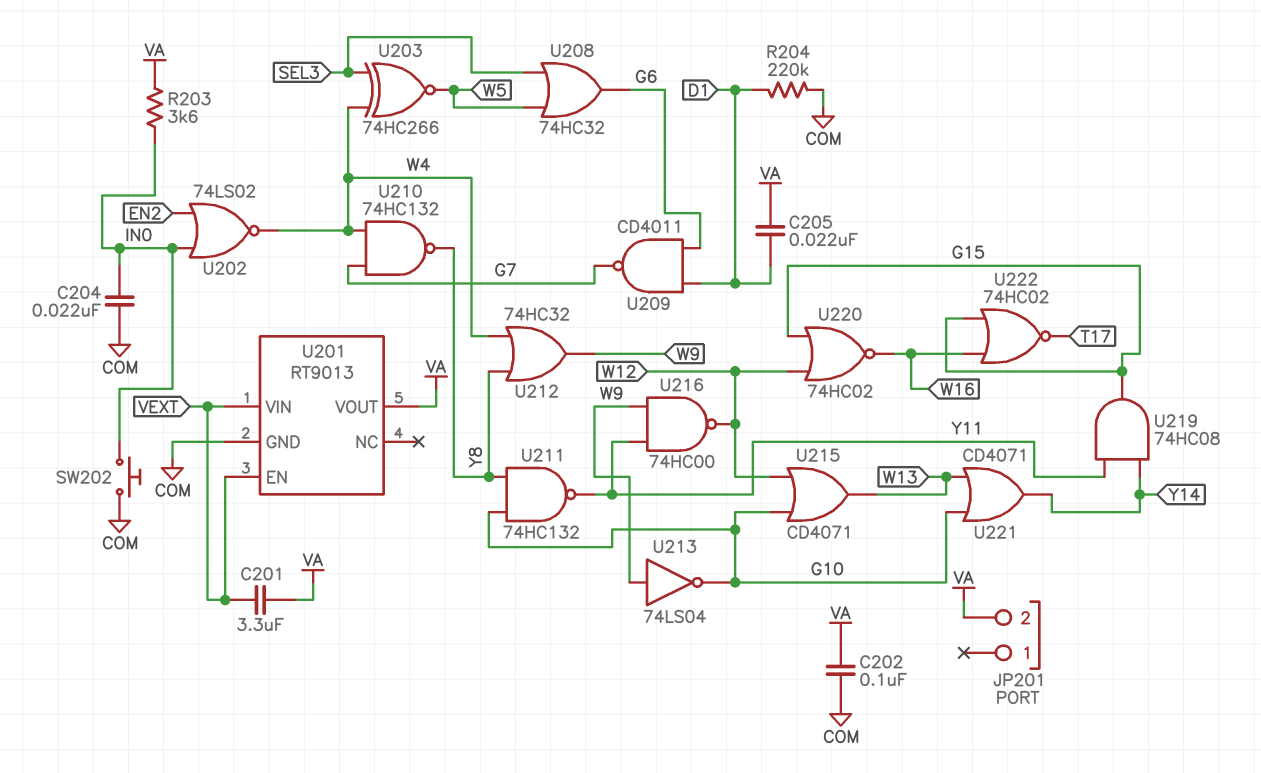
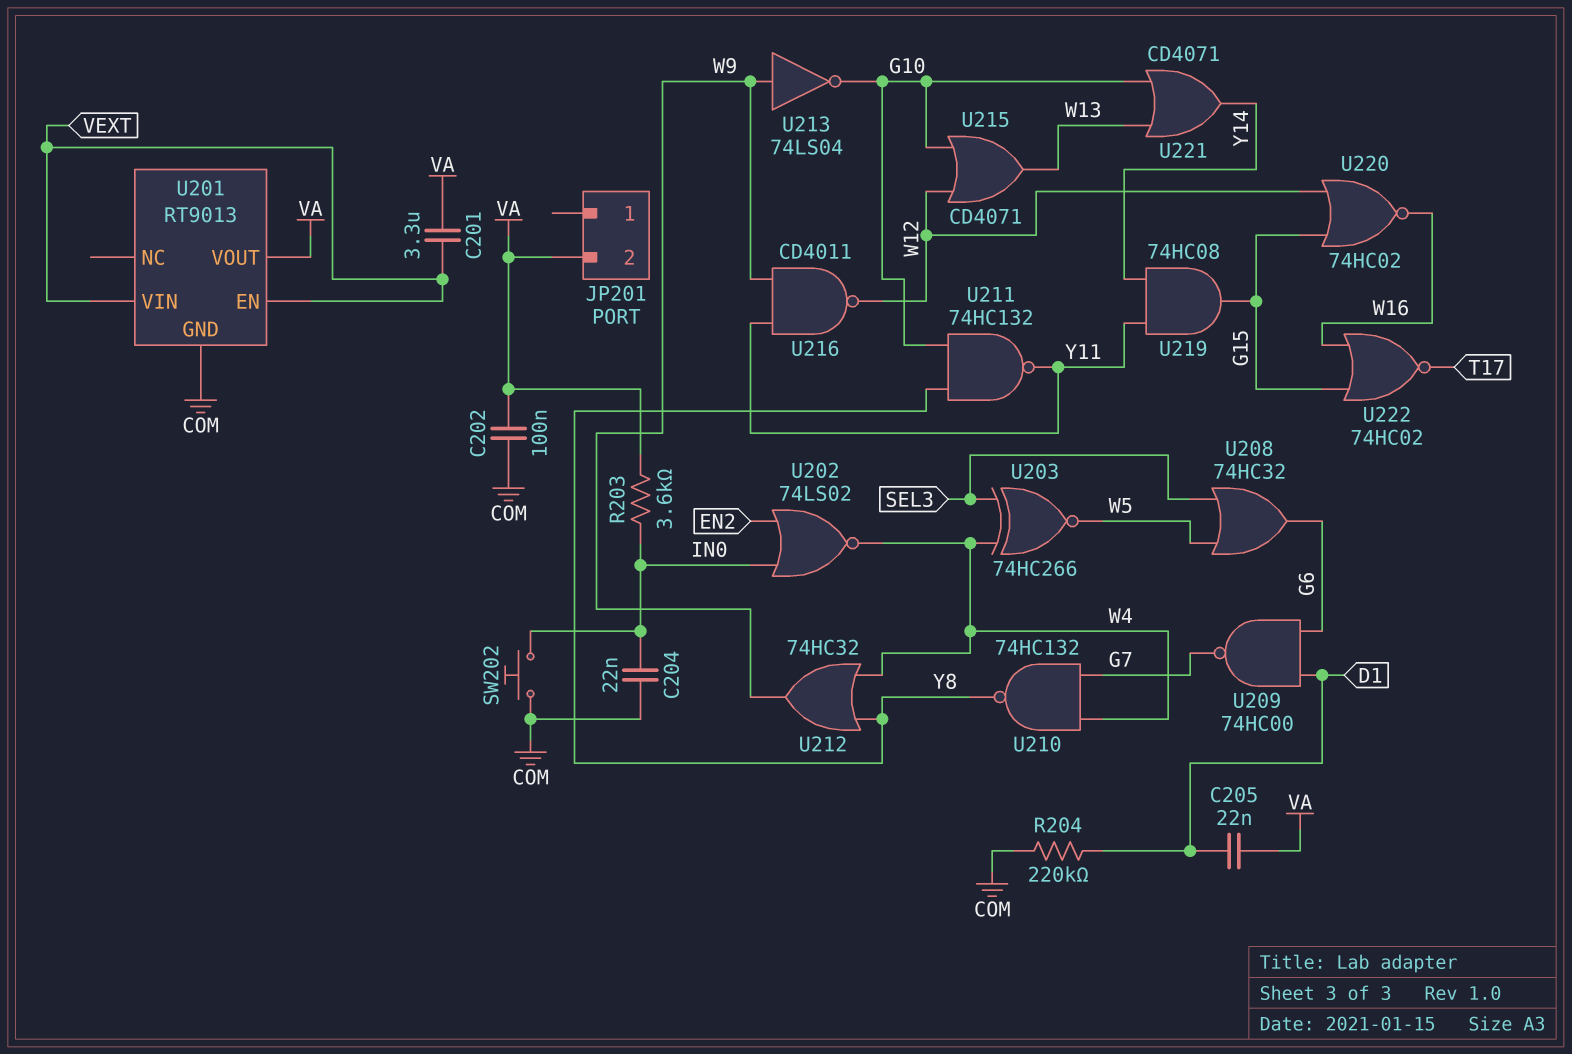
U209: NAND CD4011 (in D1, in G6, out G7) -> NAND 74HC00 (in D1, in G6, out G7)
U216: NAND 74HC00 (in W9, in Y11, out W12) -> NAND CD4011 (in W9, in Y11, out W12)

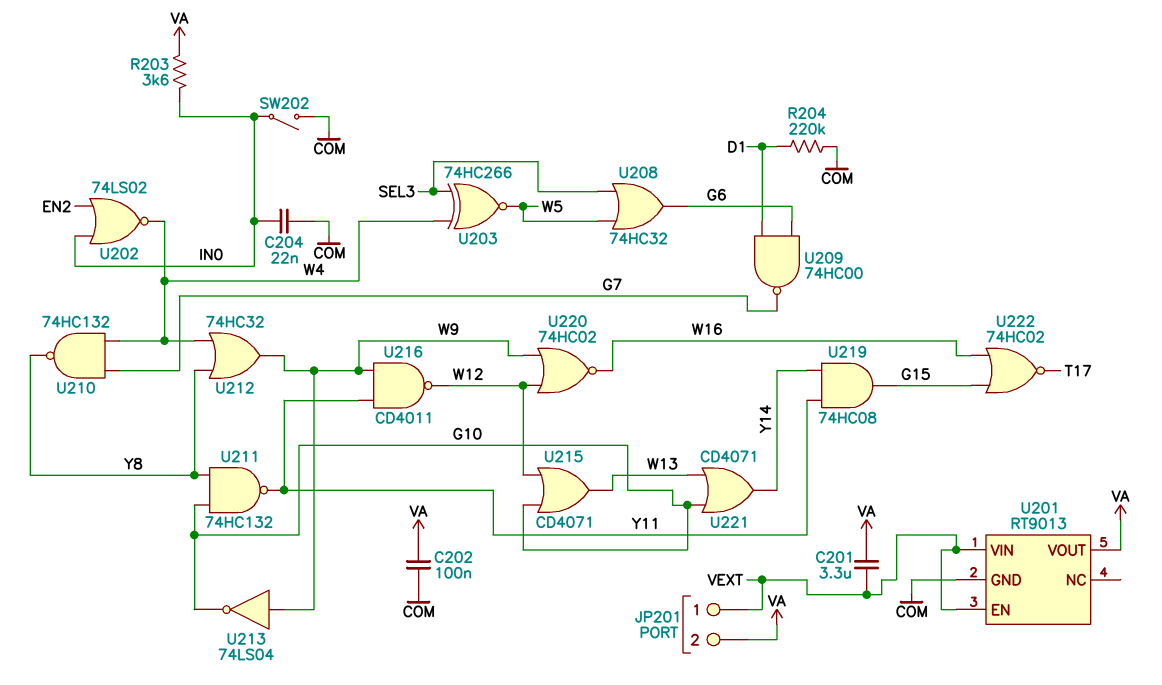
C205: 22nF (D1, VA) -> none
JP201 pin 1: none -> VEXT
SW202: button (COM, IN0) -> switch (COM, IN0)
U220: NOR 74HC02 (in G15, in W12, out W16) -> NOR 74HC02 (in W9, in W12, out W16)

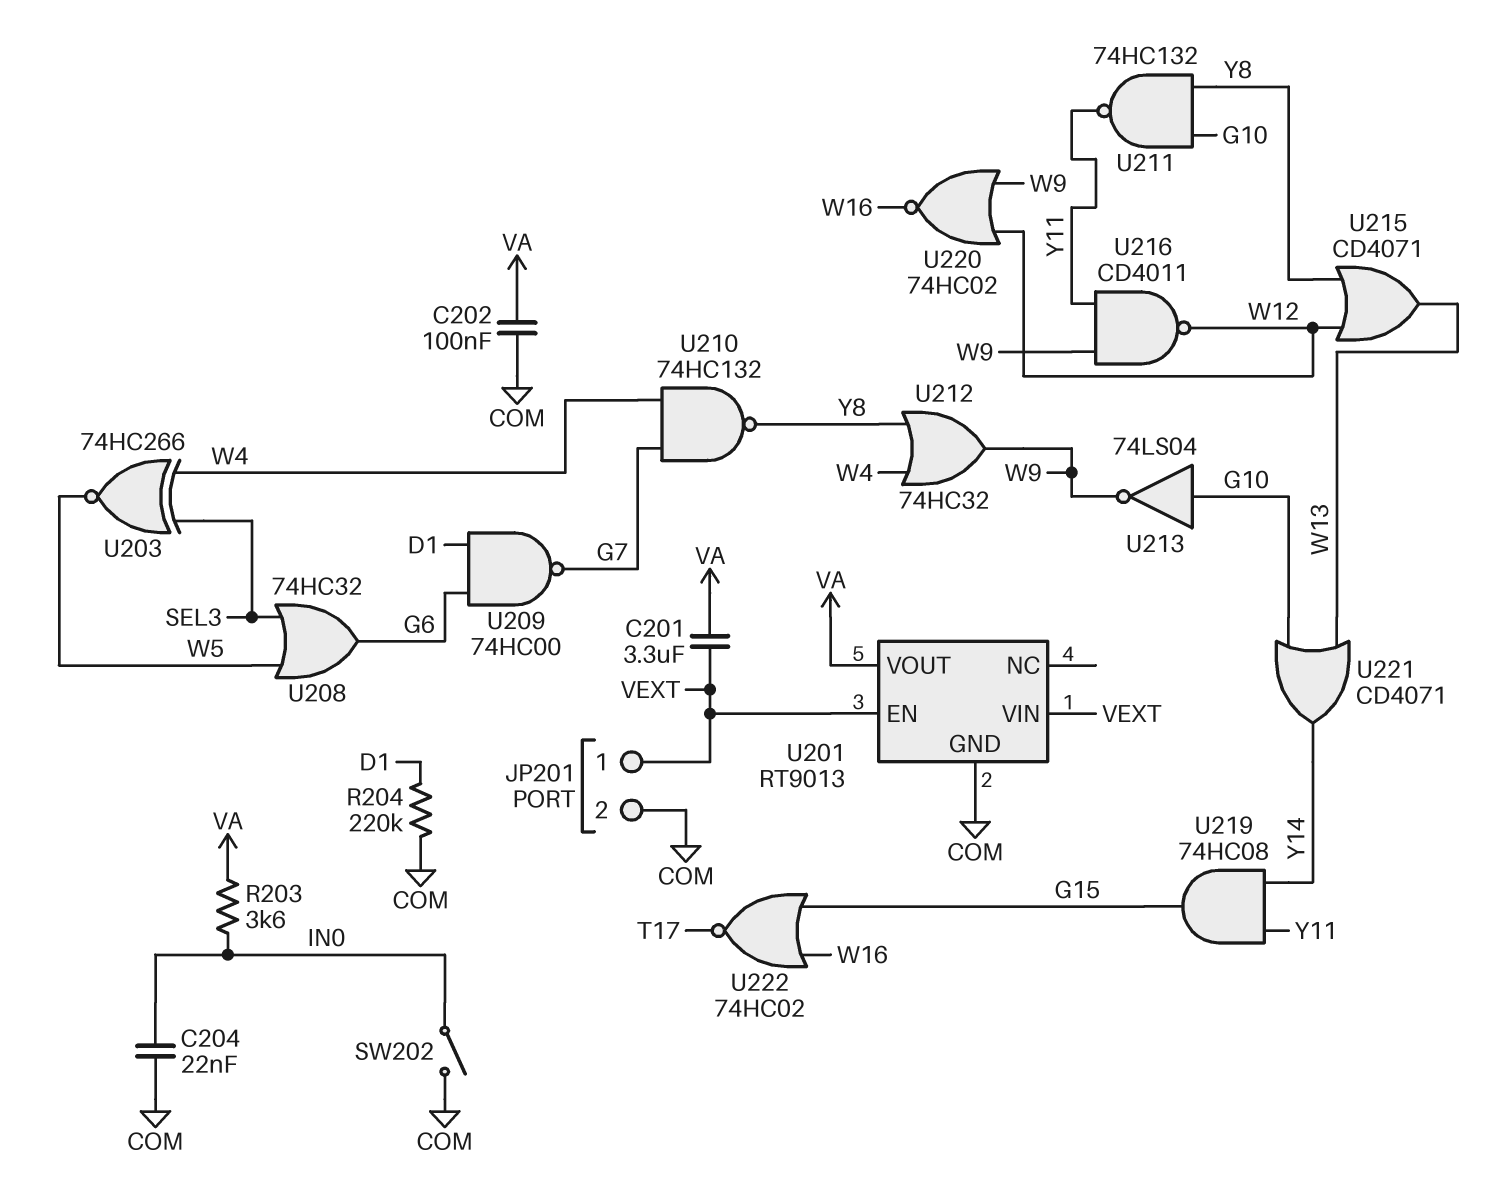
JP201 pin 2: VA -> COM
U202: NOR 74LS02 (in EN2, in IN0, out W4) -> none
U213: NOT 74LS04 (in W9, out G10) -> NOT 74LS04 (in G10, out W9)
U215: OR CD4071 (in G10, in W12, out W13) -> OR CD4071 (in W12, in Y8, out W13)

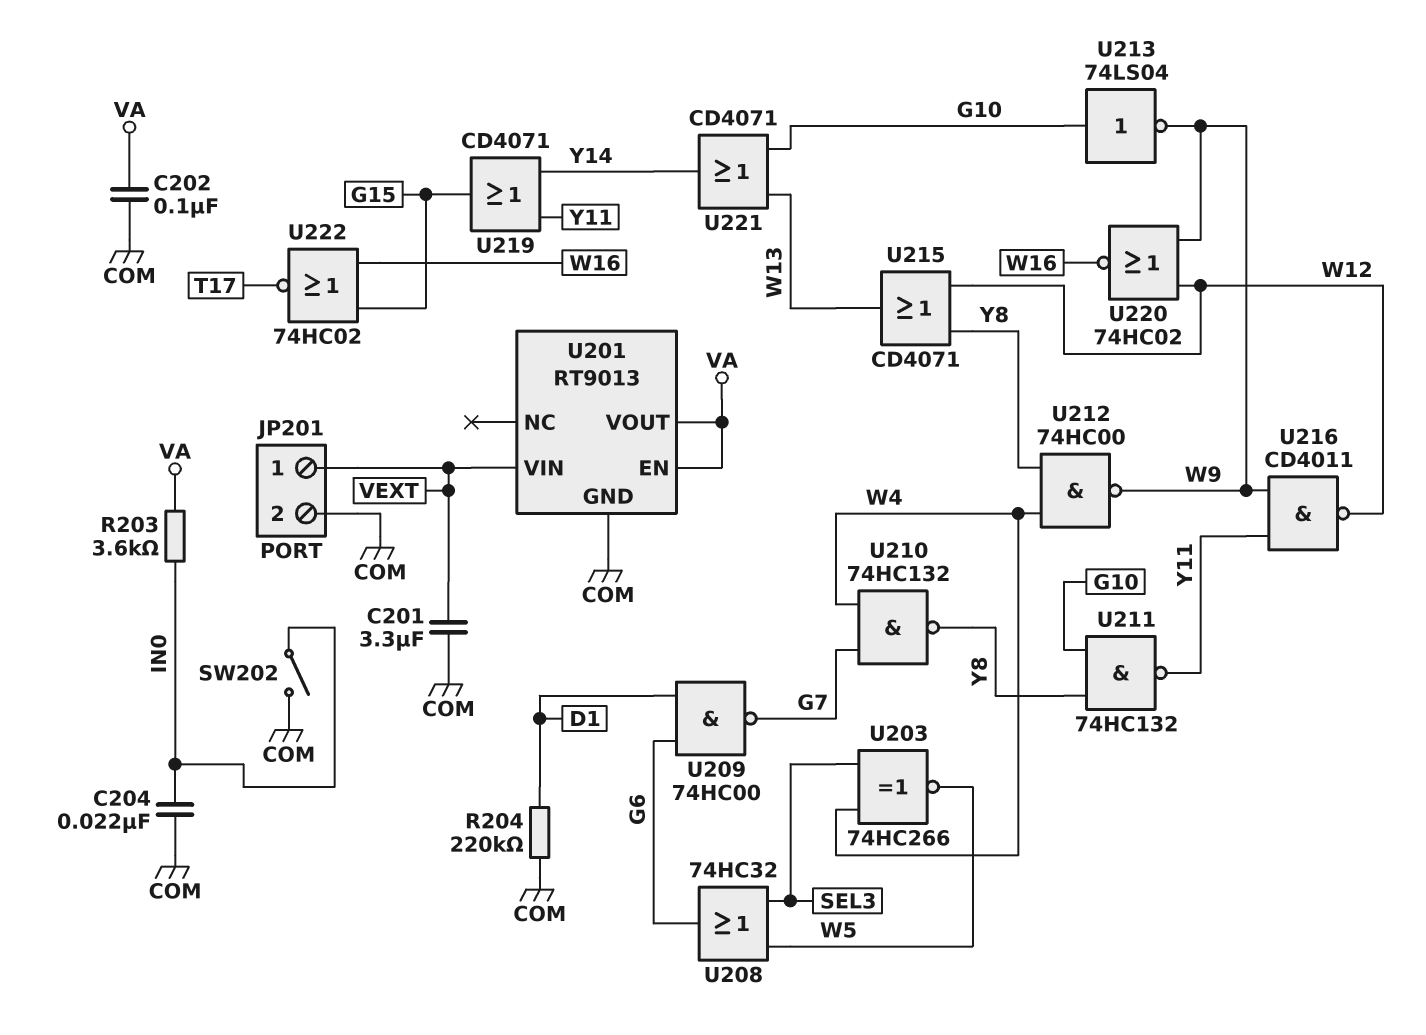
C201: 3.3uF (VA, VEXT) -> 3.3uF (COM, VEXT)
U201 pin EN: VEXT -> VA
U212: OR 74HC32 (in W4, in Y8, out W9) -> NAND 74HC00 (in W4, in Y8, out W9)
U219: AND 74HC08 (in Y11, in Y14, out G15) -> OR CD4071 (in Y11, in Y14, out G15)

